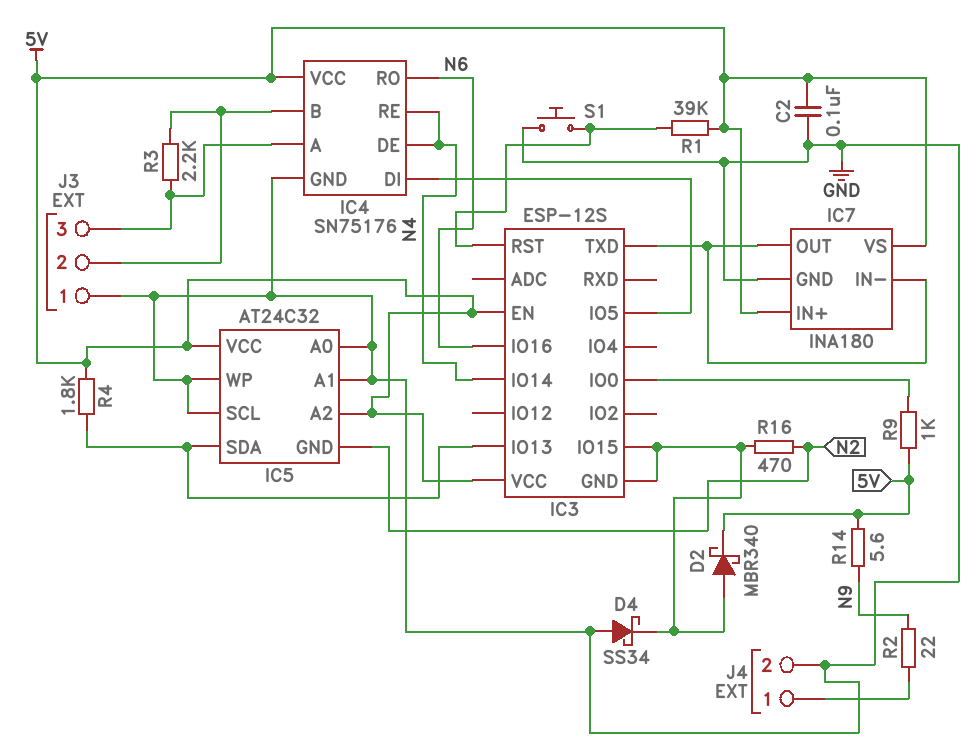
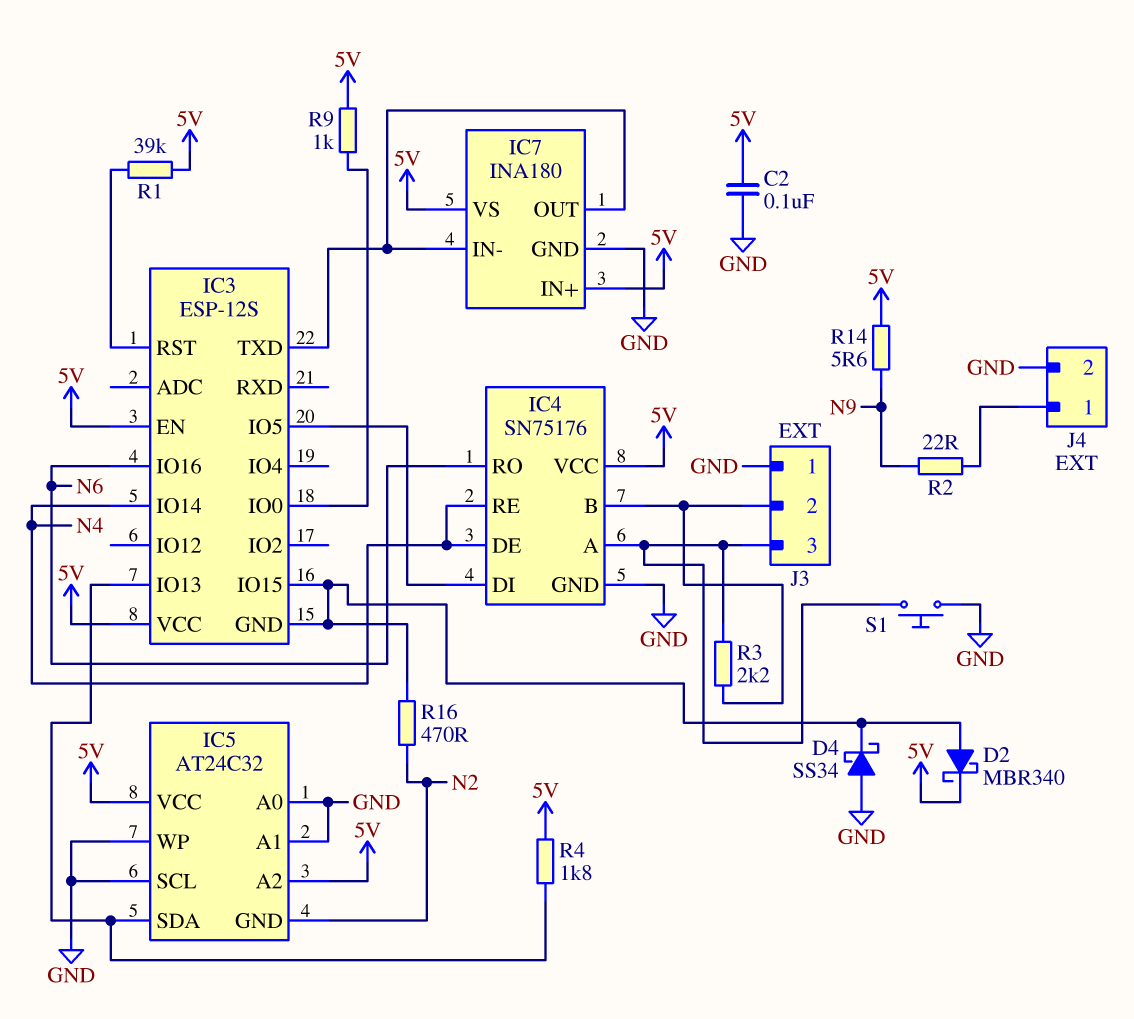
S1: button (GND, IC3/RST) -> button (GND, IC4/A)

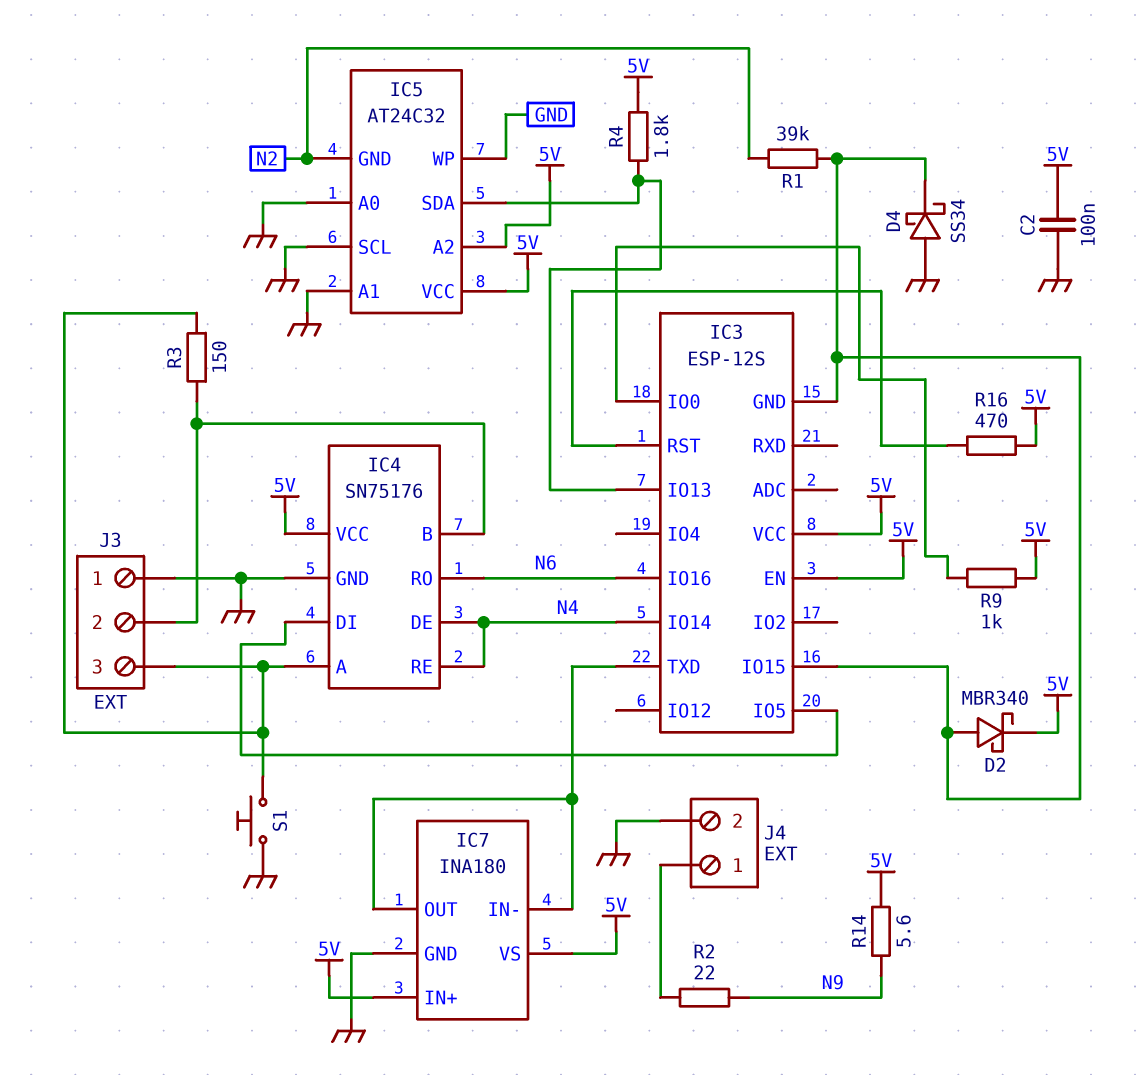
R1: 39k (5V, IC3/RST) -> 39k (IC3/GND, N2)
R3: 2.2k (IC4/A, IC4/B) -> 150 (IC4/A, IC4/B)
R16: 470 (IC3/GND, N2) -> 470 (5V, IC3/RST)

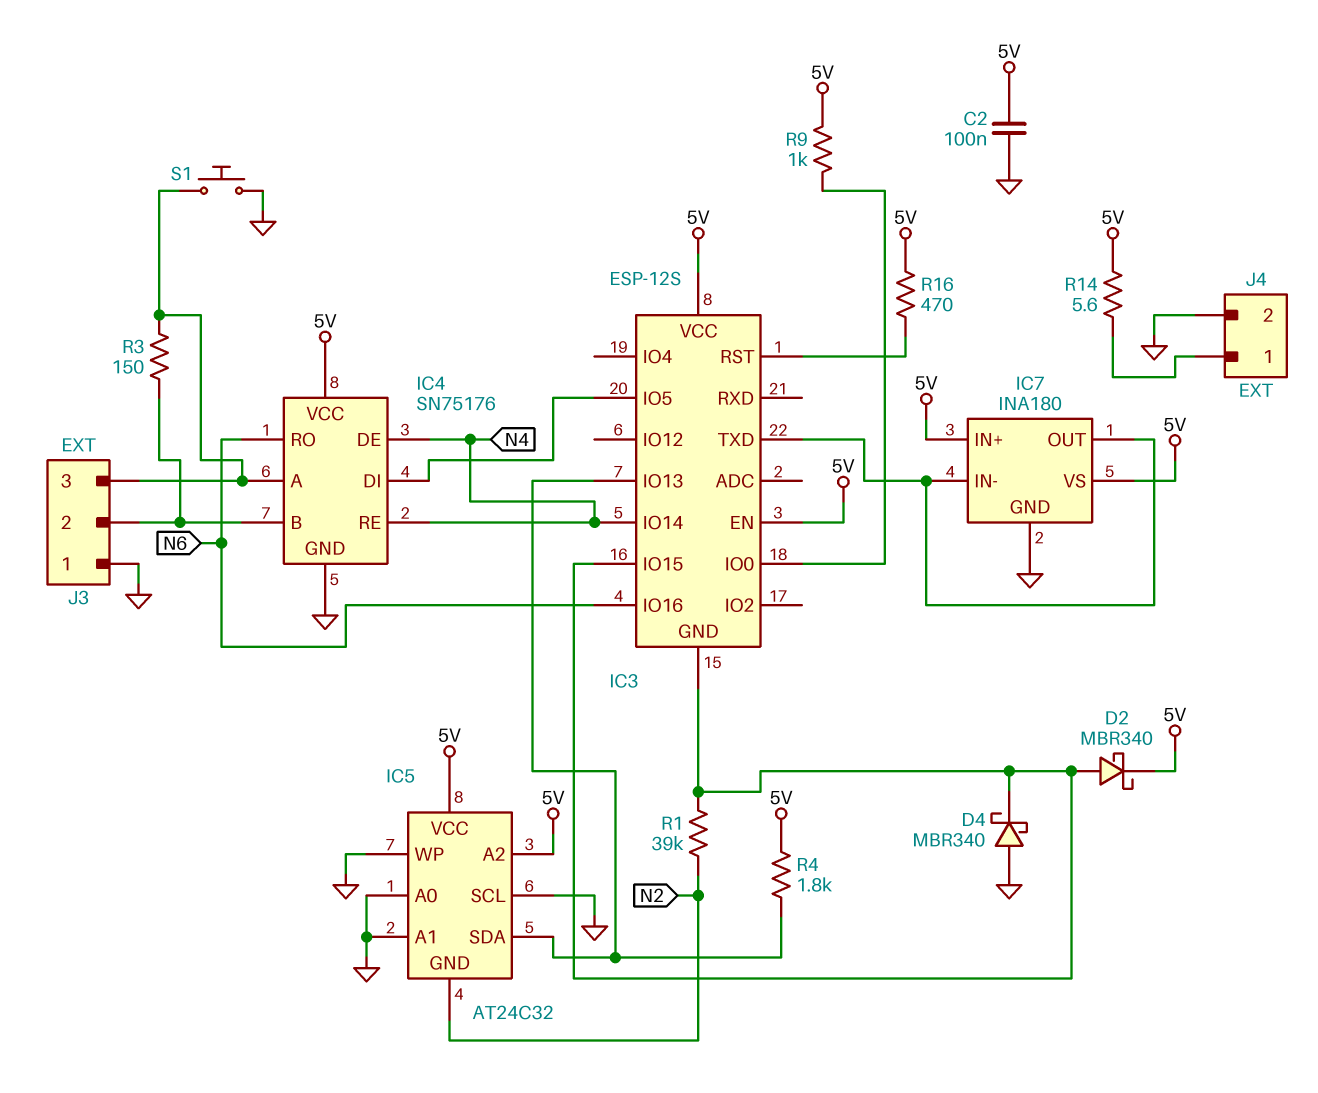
D4: schottky SS34 (A GND, K IC3/GND) -> schottky MBR340 (A GND, K IC3/GND)
R2: 22 (J4/1, N9) -> none
R14: 5.6 (5V, N9) -> 5.6 (5V, J4/1)

